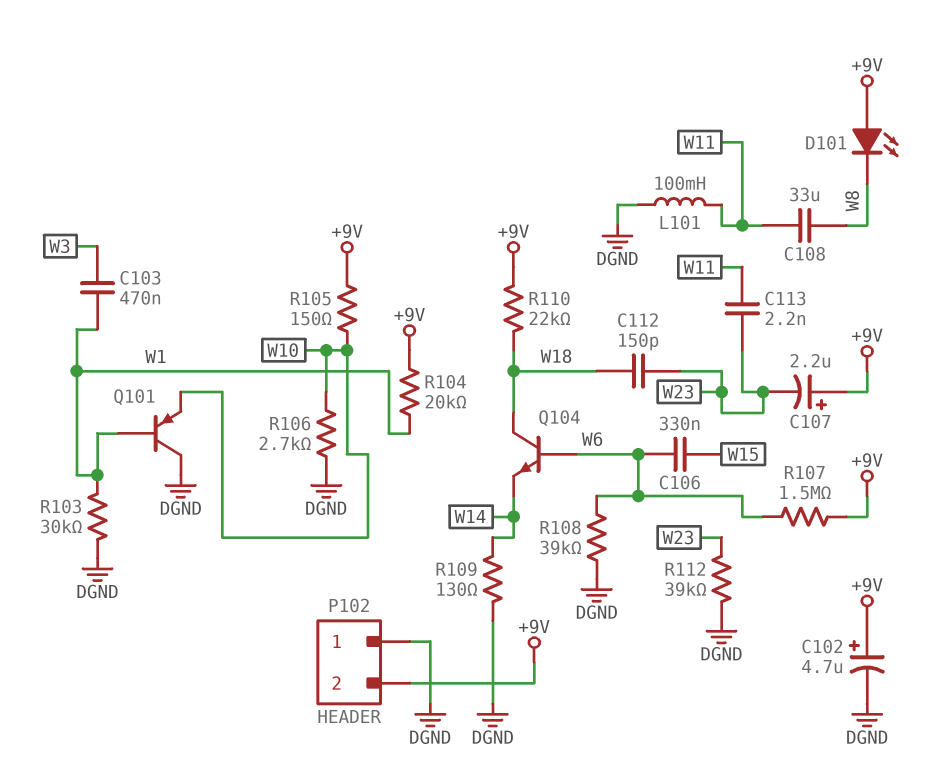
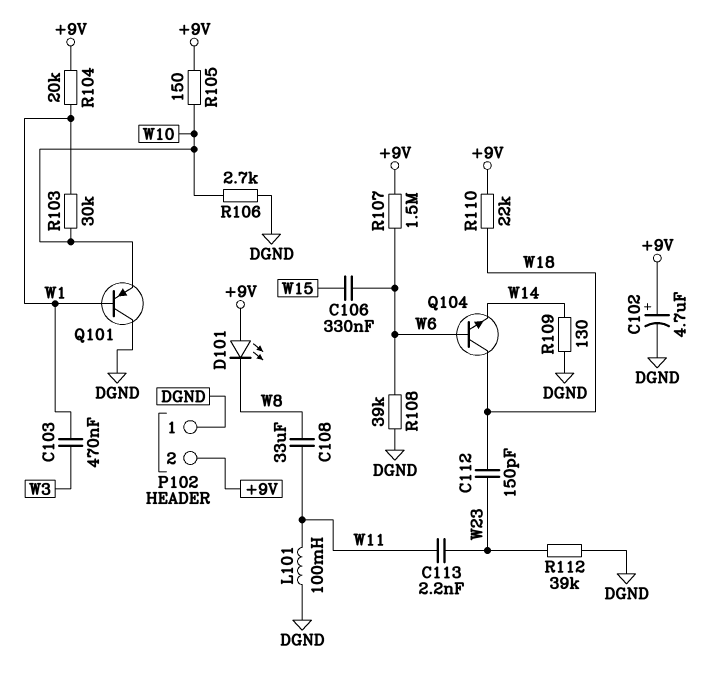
C107: 2.2uF (plus +9V, minus W23) -> none
R103: 30k (DGND, W1) -> 30k (W1, W10)

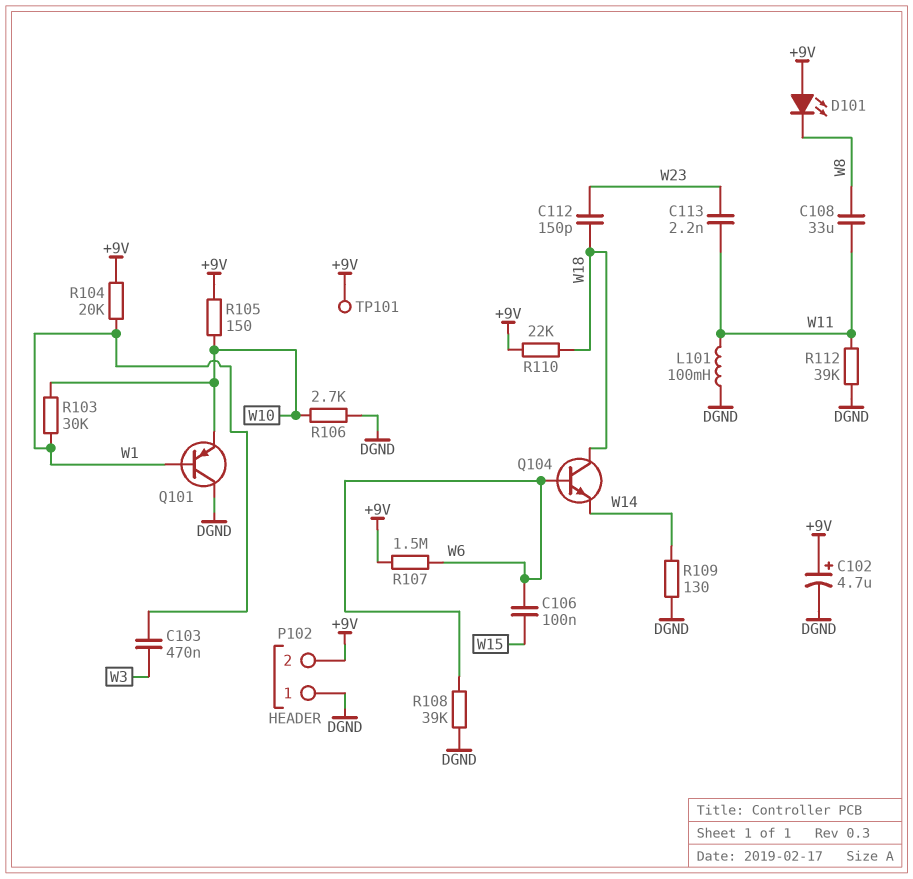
C106: 330nF (W6, W15) -> 100nF (W6, W15)
R112: 39k (DGND, W23) -> 39k (DGND, W11)
TP101: none -> test point (+9V)

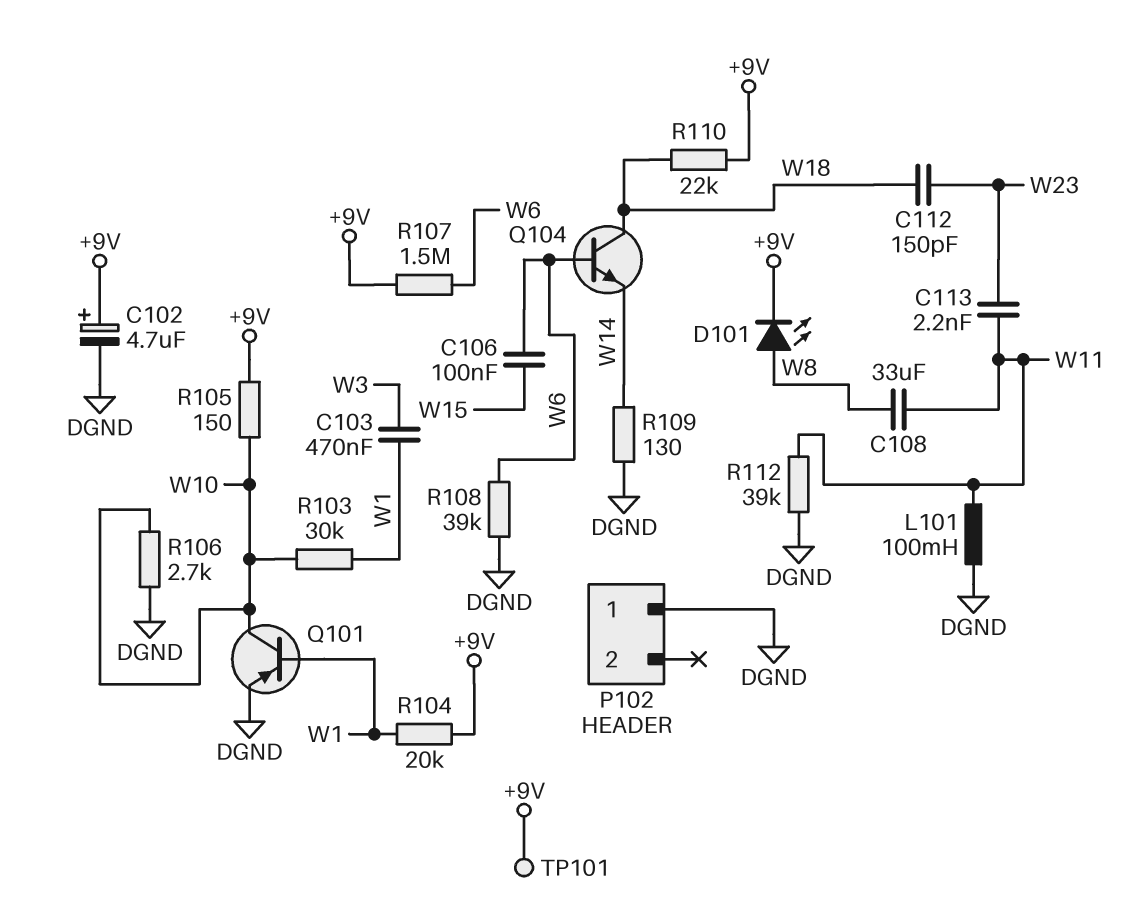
D101: LED (A +9V, K W8) -> LED (A W8, K +9V)
P102 pin 2: +9V -> none
Q101: PNP (B W1, C DGND, E W10) -> PNP (B W1, C W10, E DGND)

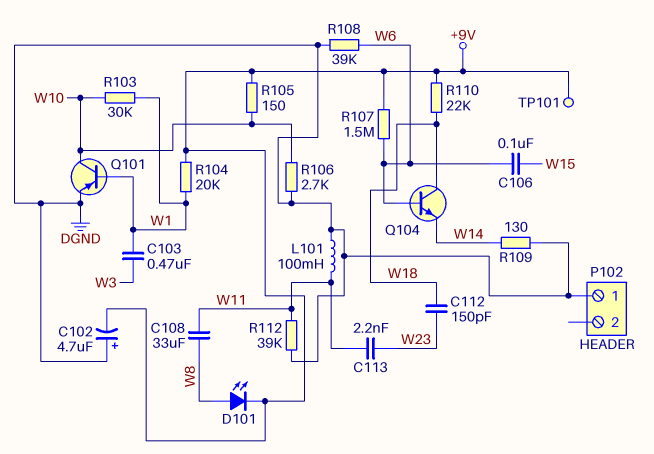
C102: 4.7uF (plus +9V, minus DGND) -> 4.7uF (plus DGND, minus +9V)

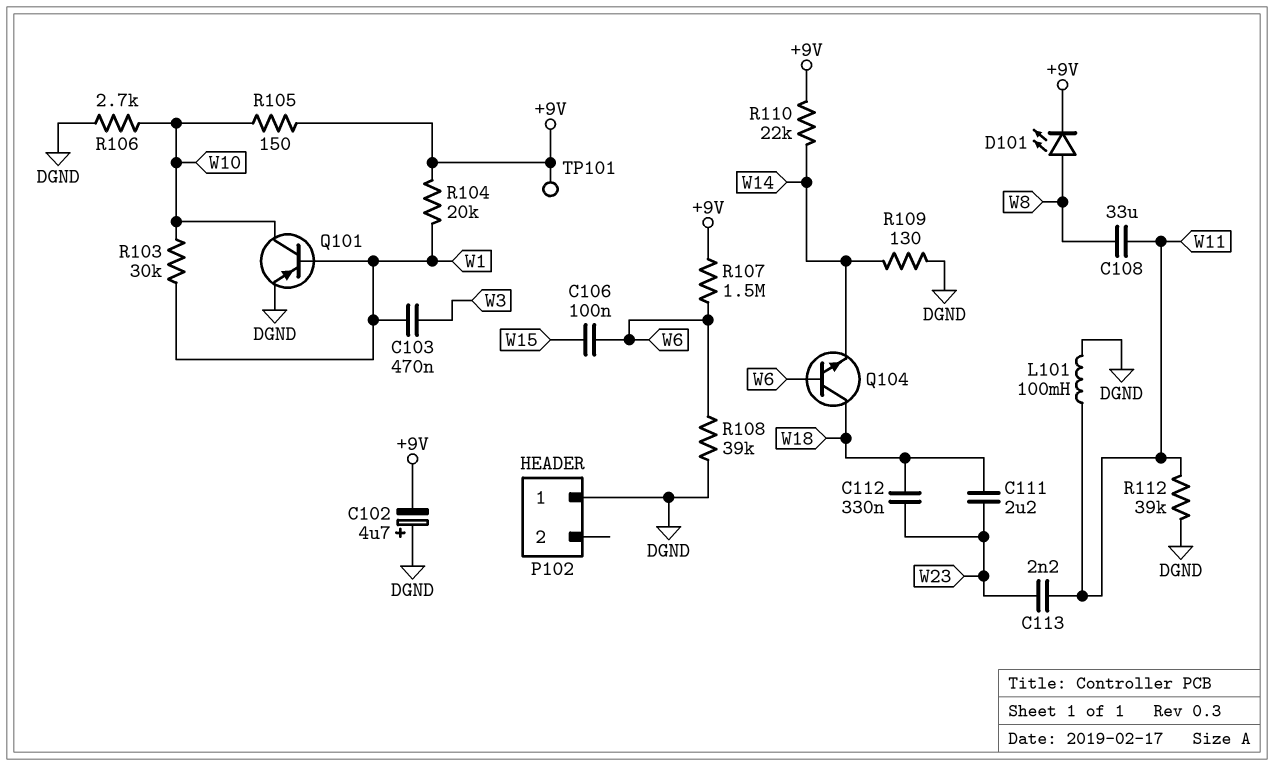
C111: none -> 2.2uF (W18, W23)
C112: 150pF (W18, W23) -> 330nF (W18, W23)
R110: 22k (+9V, W18) -> 22k (+9V, W14)

